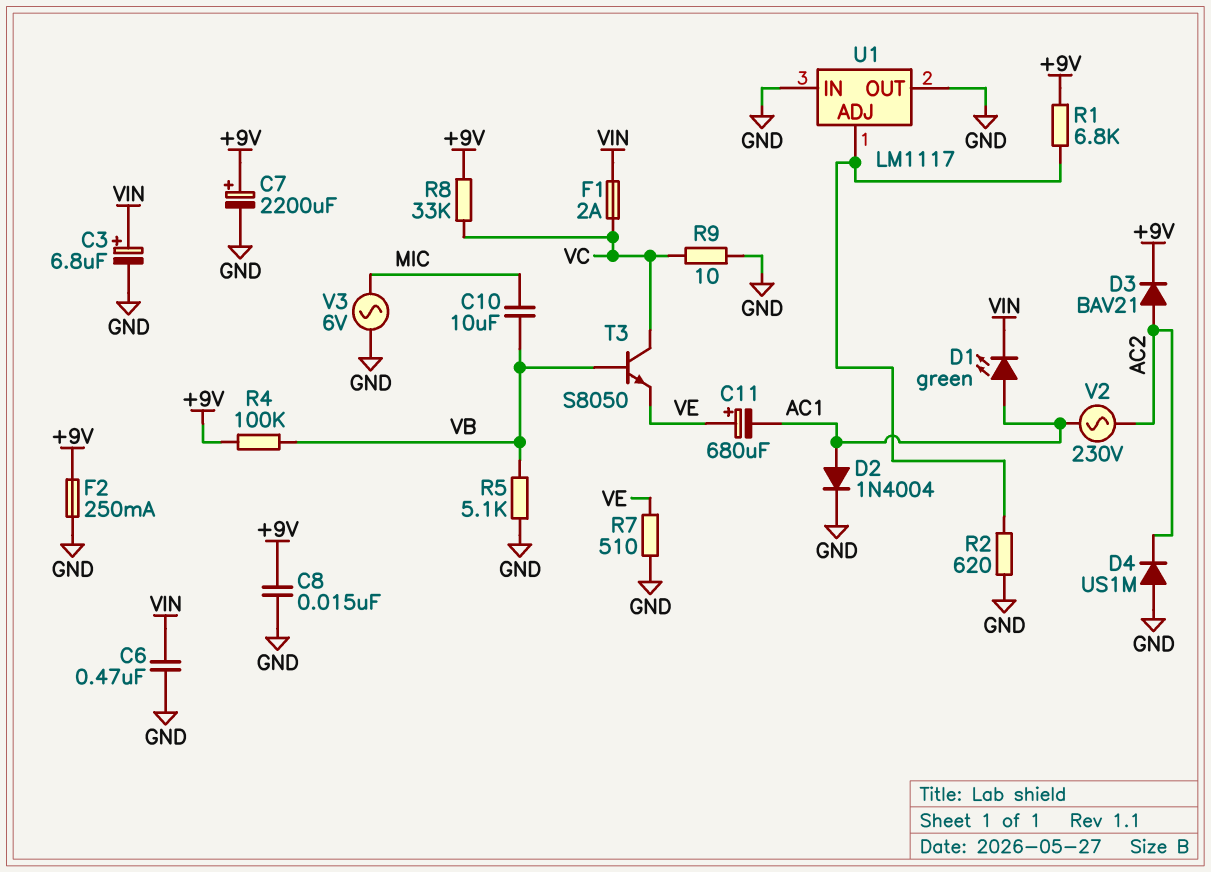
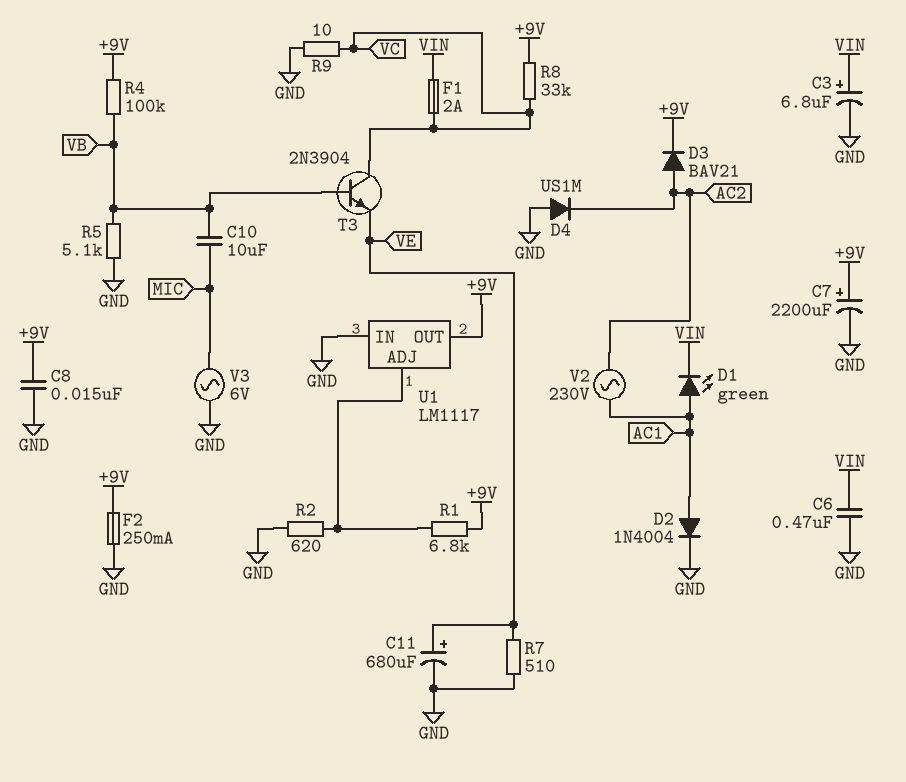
C11: 680uF (plus VE, minus AC1) -> 680uF (plus VE, minus GND)
T3: NPN S8050 (B VB, C VC, E VE) -> NPN 2N3904 (B VB, C VC, E VE)
U1 pin OUT: GND -> +9V

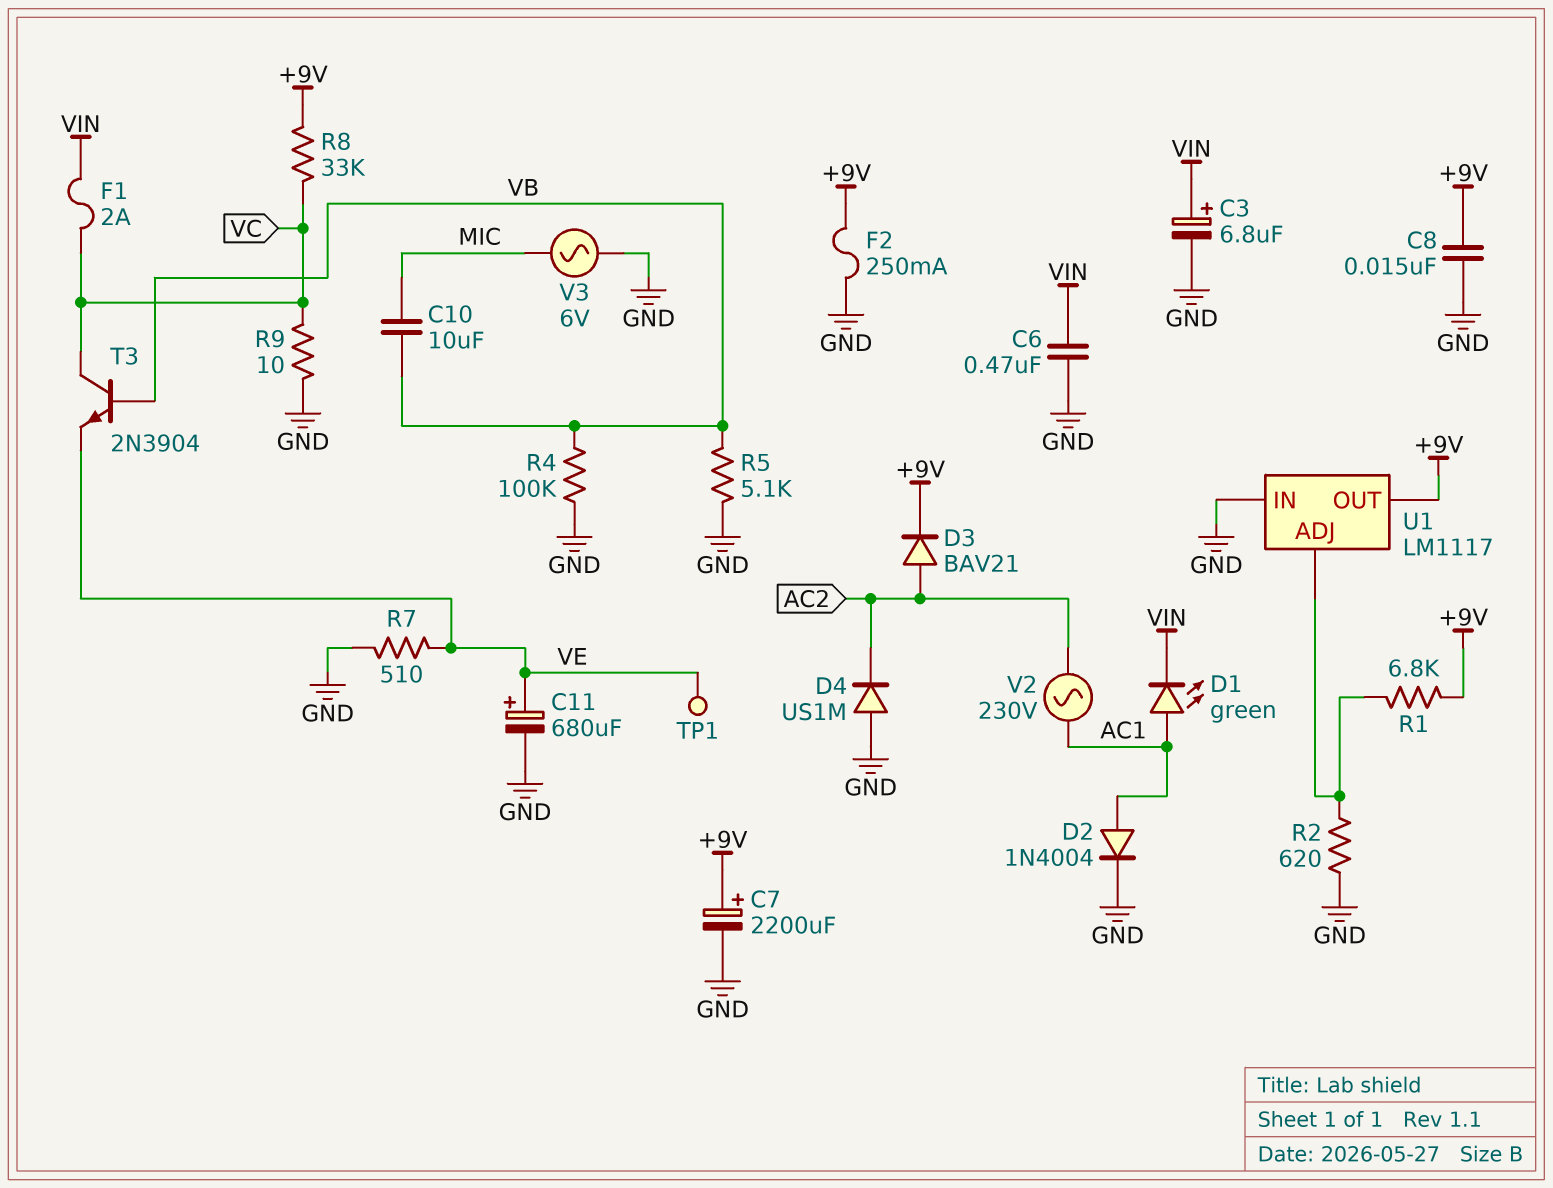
R4: 100k (+9V, VB) -> 100k (GND, VB)
TP1: none -> test point (VE)

